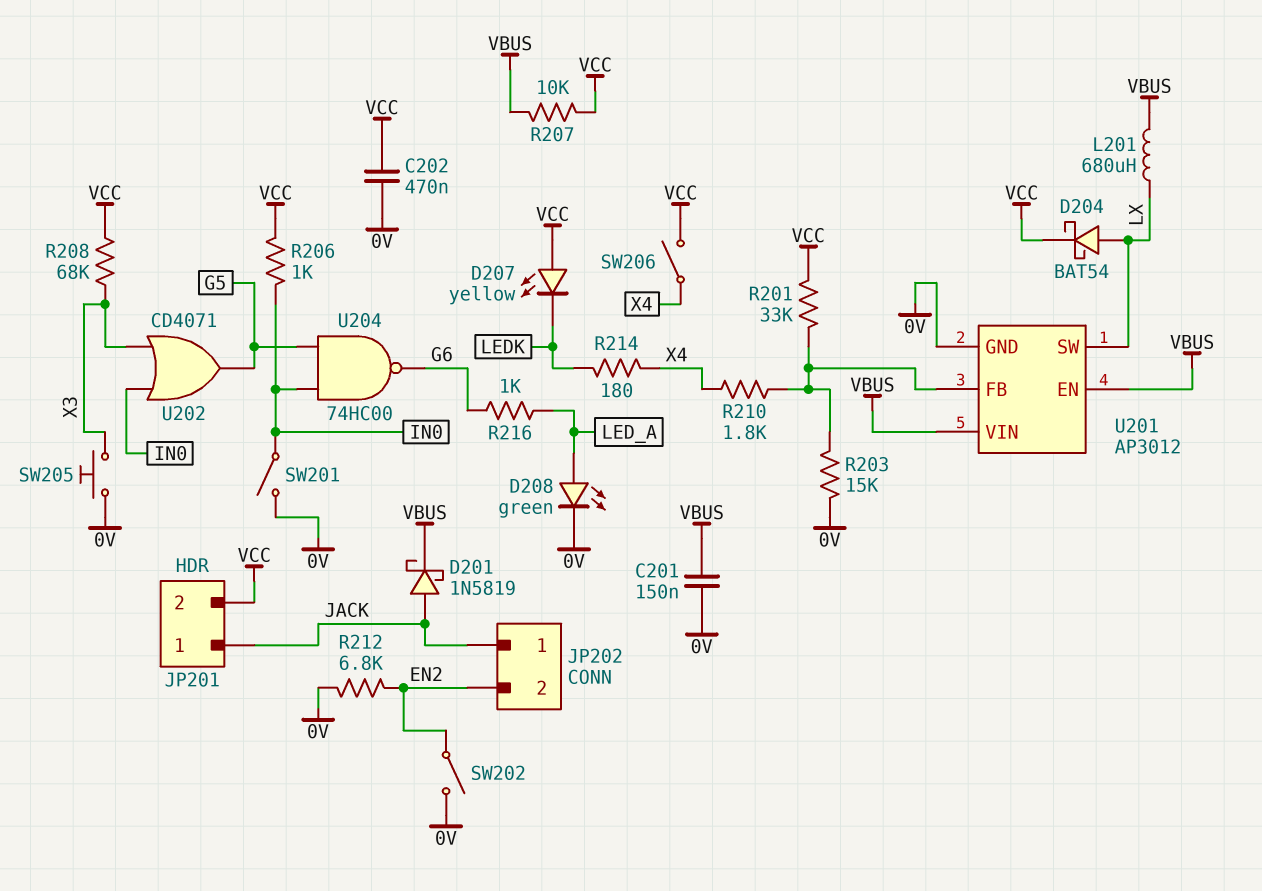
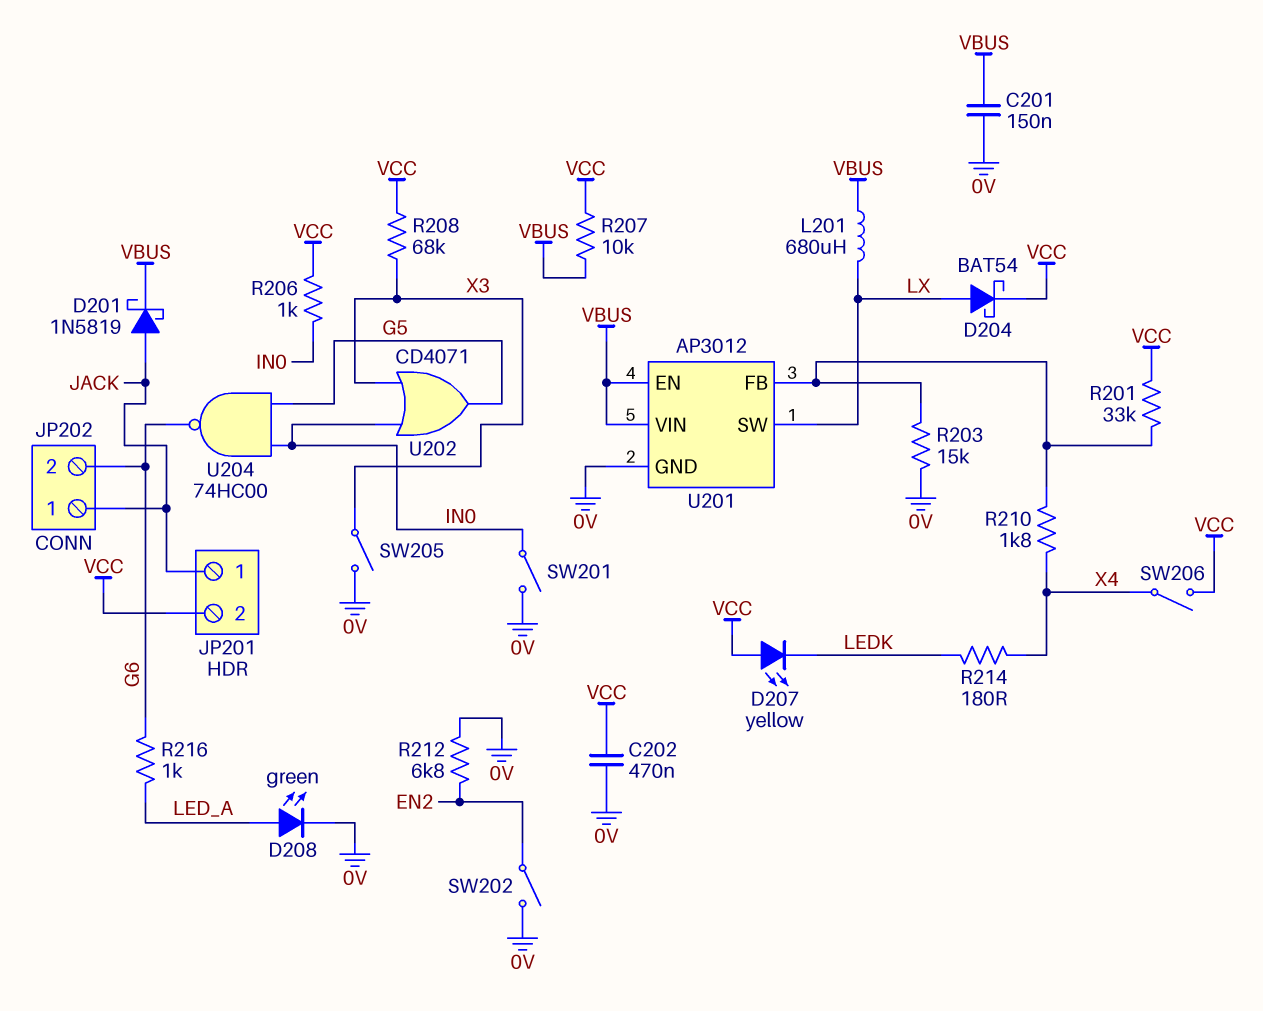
JP202 pin 2: EN2 -> G6
SW205: button (0V, X3) -> switch (0V, X3)

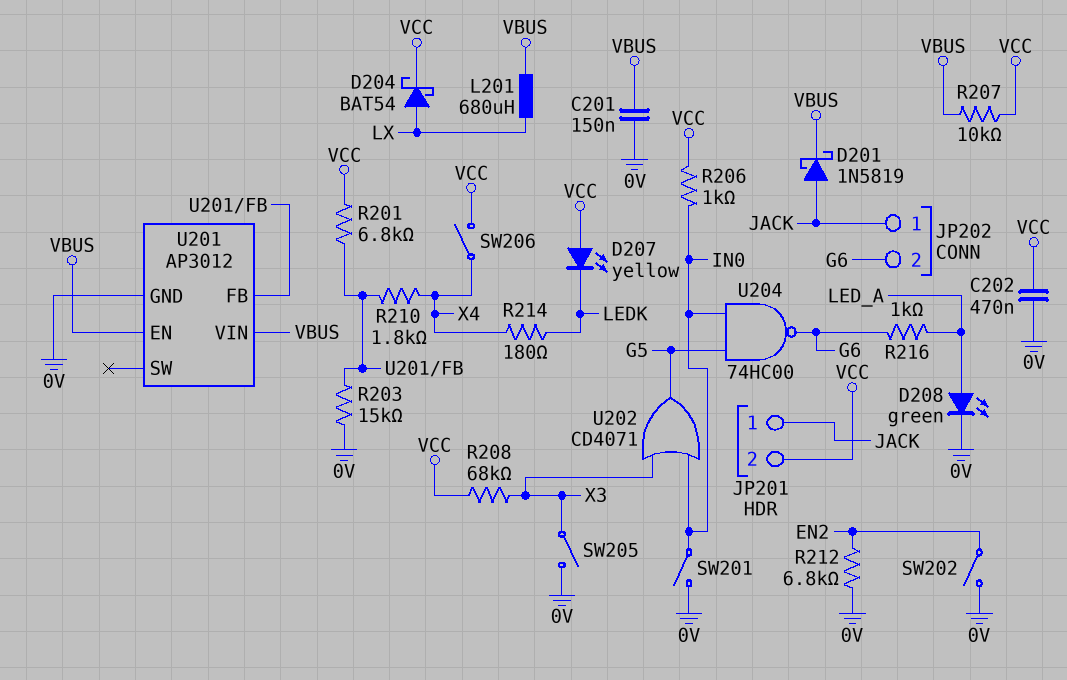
R201: 33k (U201/FB, VCC) -> 6.8k (U201/FB, VCC)
U201 pin SW: LX -> none

